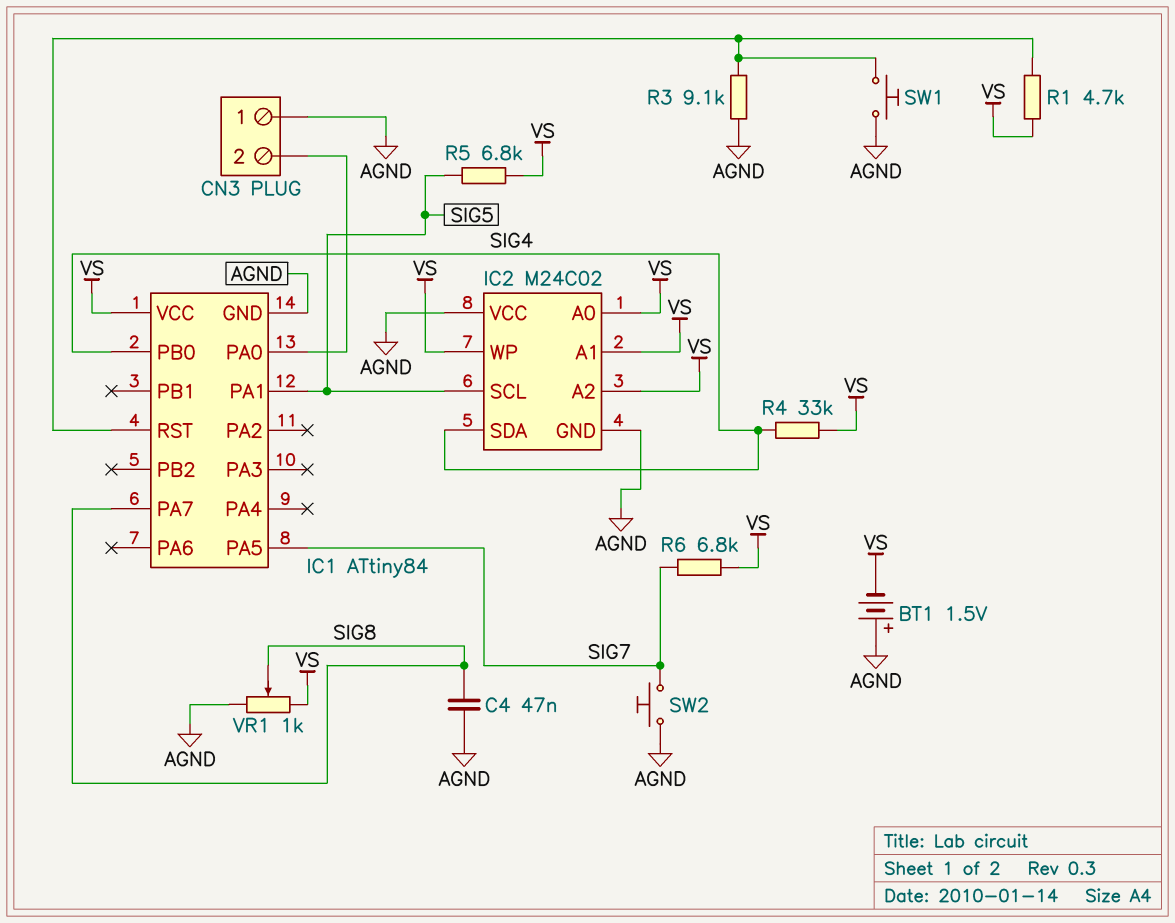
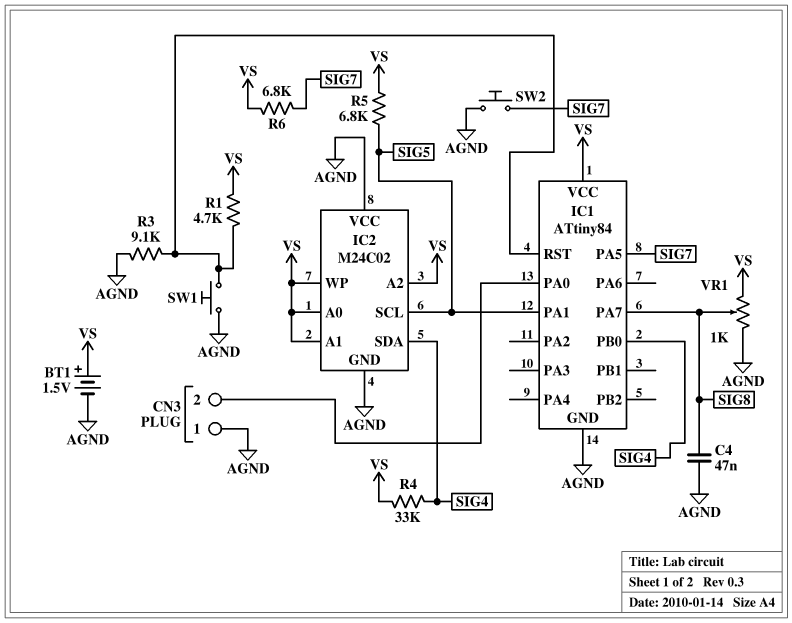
BT1: 1.5V (plus AGND, minus VS) -> 1.5V (plus VS, minus AGND)

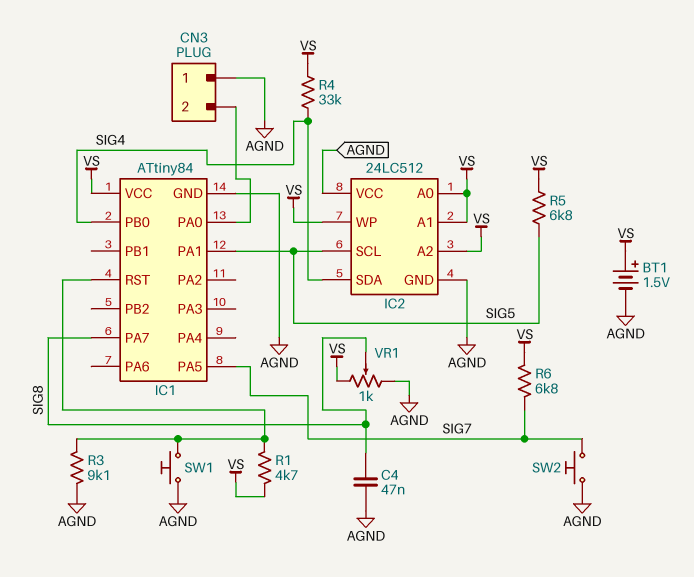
IC2: M24C02 -> 24LC512

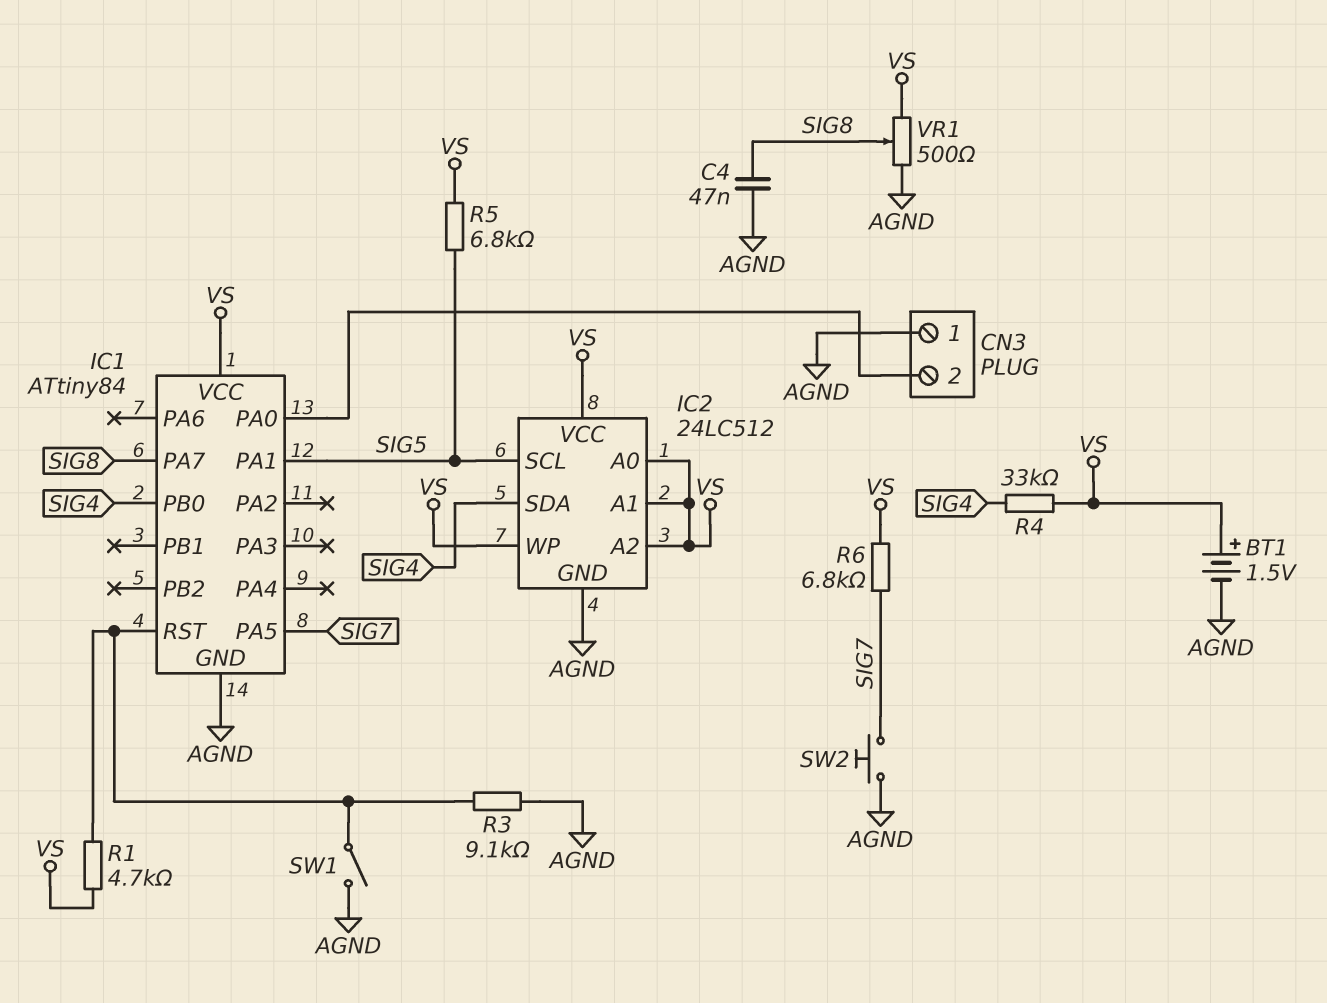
IC2 pin VCC: AGND -> VS
SW1: button (AGND, IC1/RST) -> switch (AGND, IC1/RST)
VR1: 1k (AGND, VS, wiper SIG8) -> 500 (AGND, VS, wiper SIG8)

